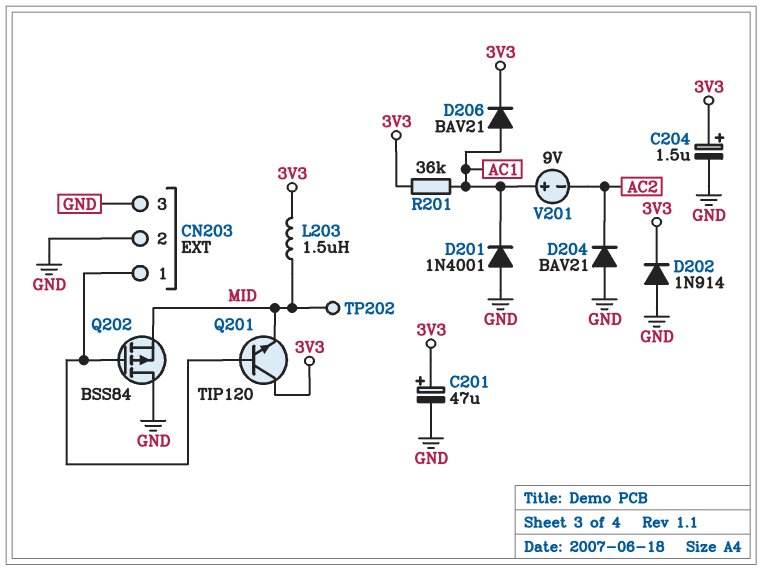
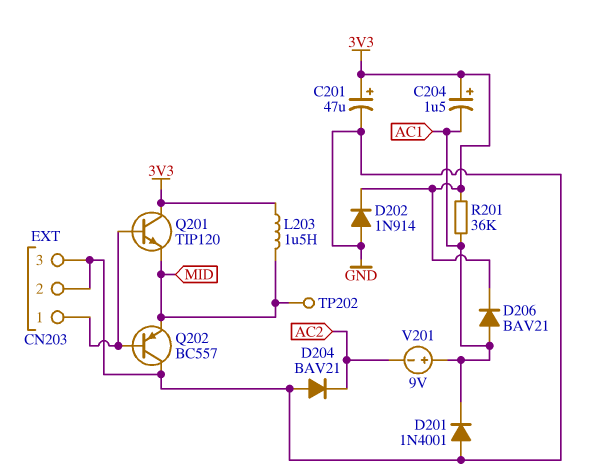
C204: 1.5uF (plus 3V3, minus GND) -> 1.5uF (plus 3V3, minus AC1)
Q202: PMOS BSS84 (G CN203/1, D GND, S MID) -> PNP BC557 (B CN203/1, C GND, E MID)

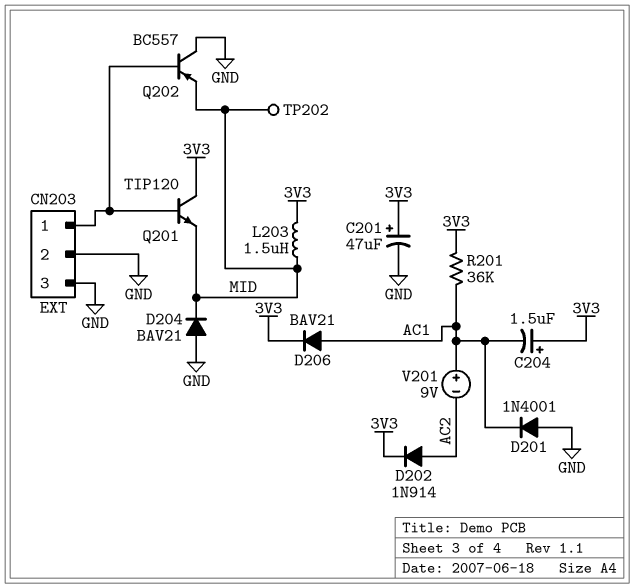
D202: diode 1N914 (A GND, K 3V3) -> diode 1N914 (A AC2, K 3V3)
D204: diode BAV21 (A GND, K AC2) -> diode BAV21 (A GND, K MID)

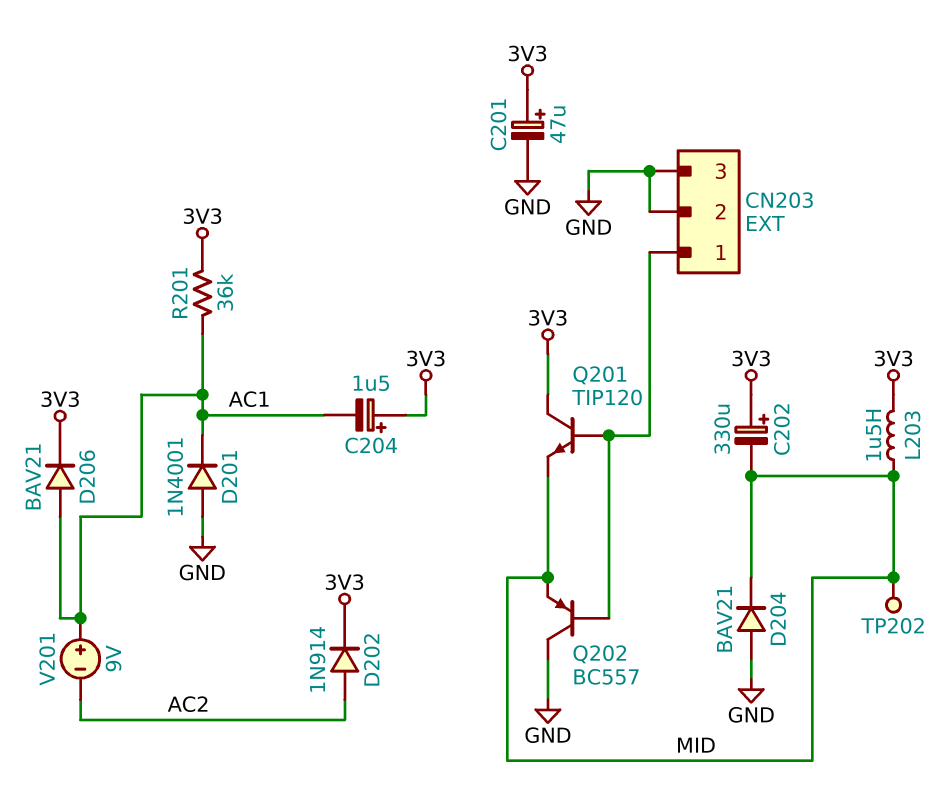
C202: none -> 330uF (plus 3V3, minus MID)

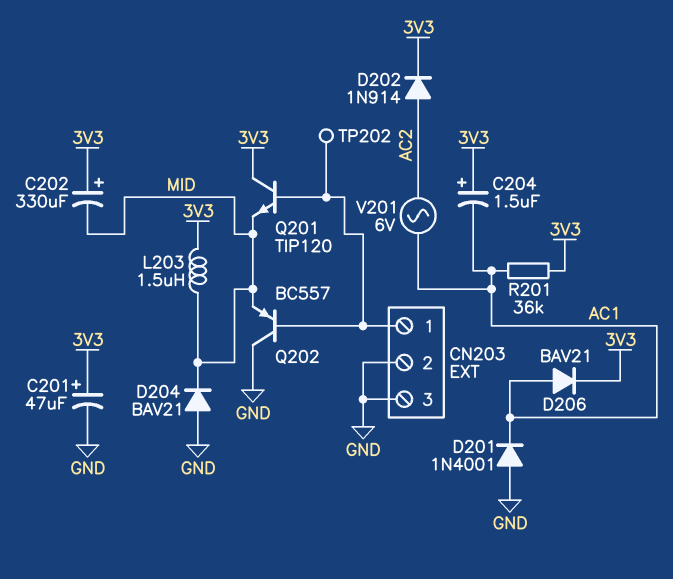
TP202: test point (MID) -> test point (CN203/1)
V201: 9V (plus AC1, minus AC2) -> AC 6V (AC1, AC2)

